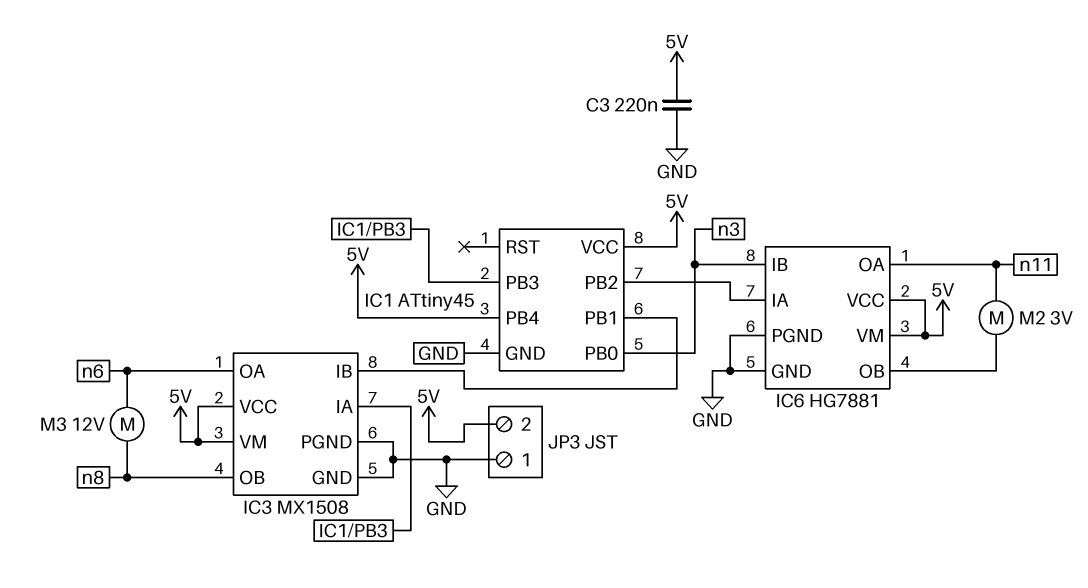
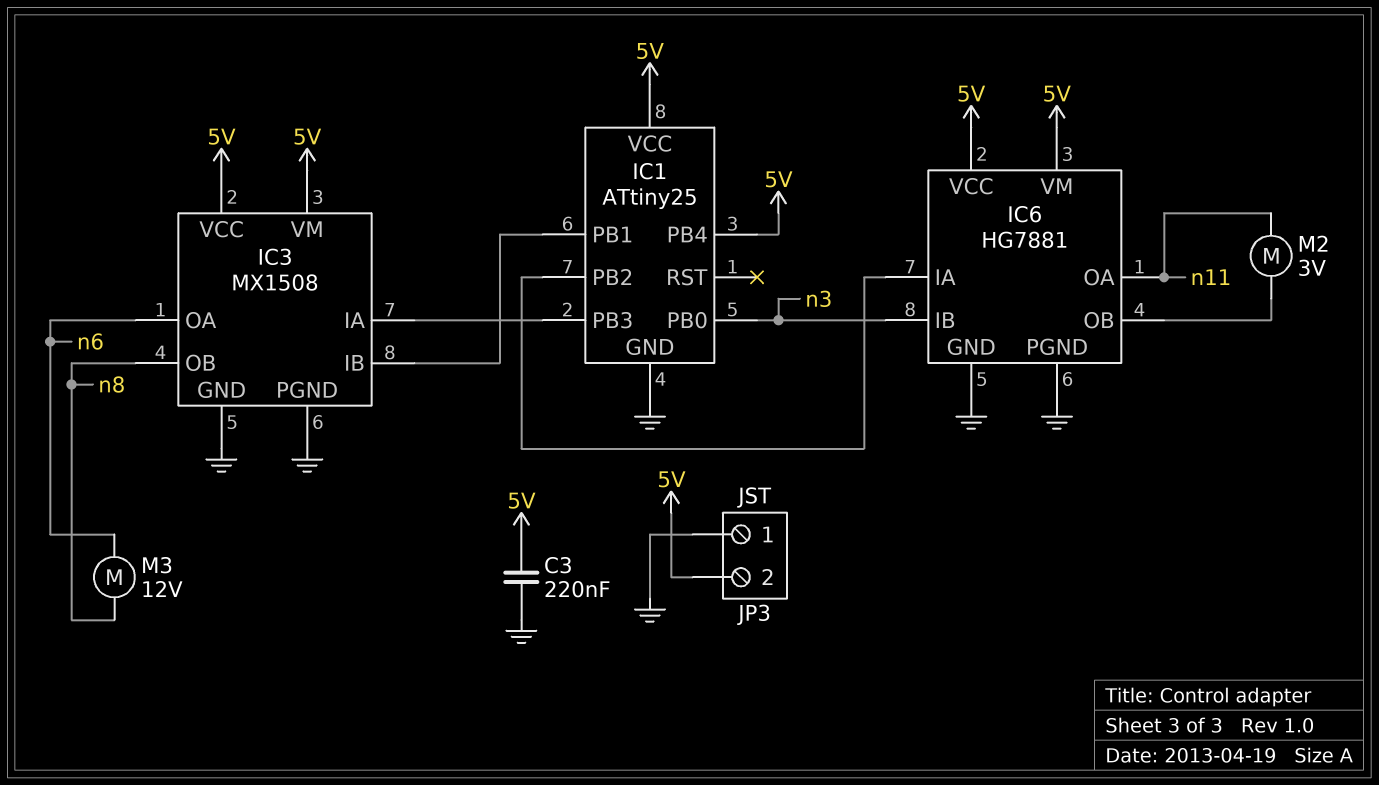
IC1: ATtiny45 -> ATtiny25

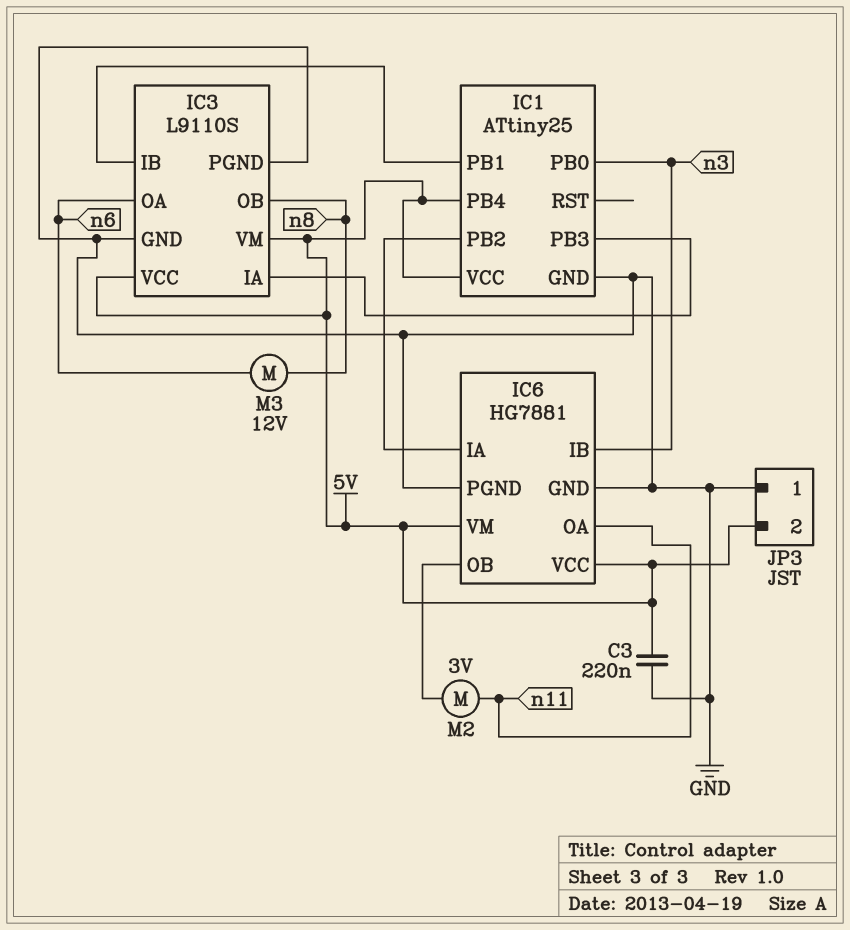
IC3: MX1508 -> L9110S

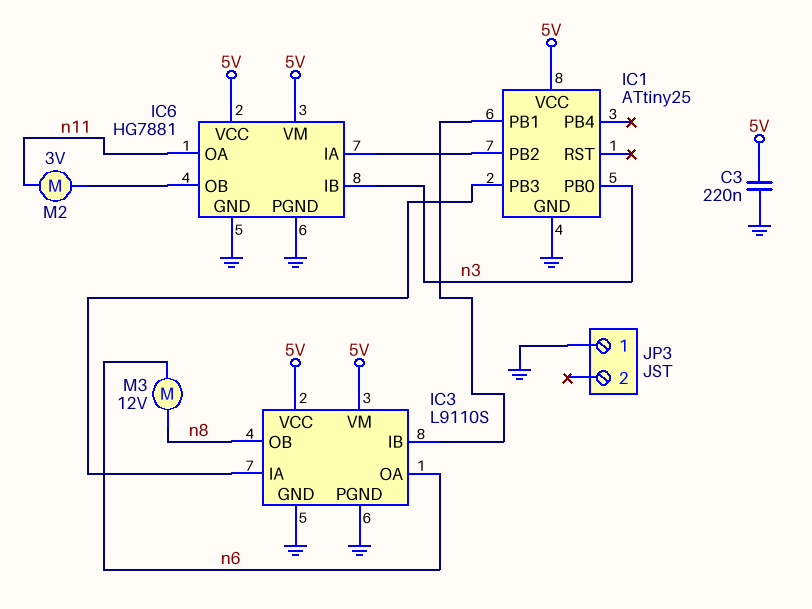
IC1 pin PB4: 5V -> none
JP3 pin 2: 5V -> none

